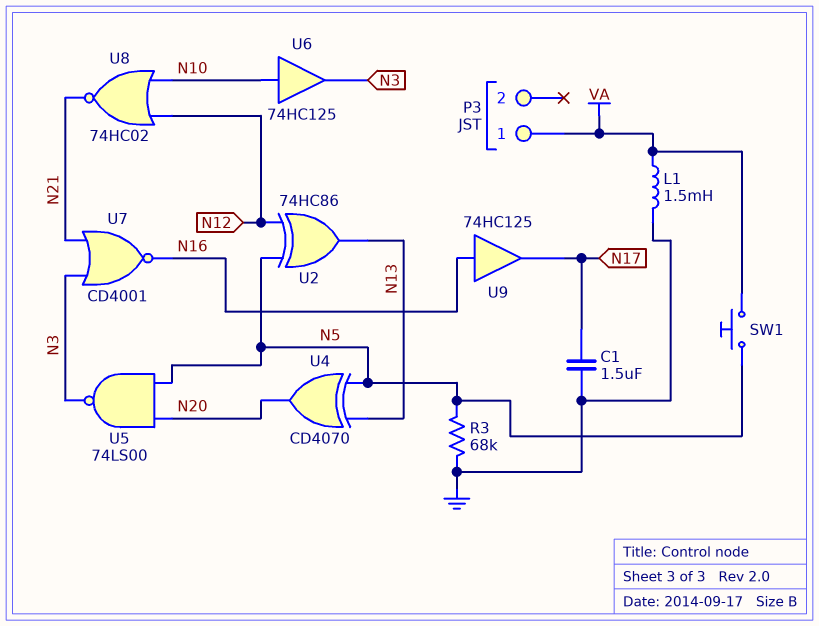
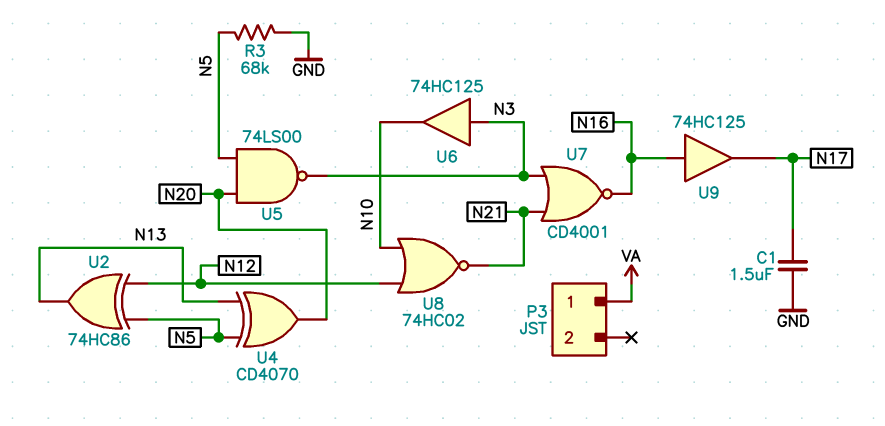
L1: 1.5mH (GND, VA) -> none
SW1: button (N5, VA) -> none
U6: buffer 74HC125 (in N10, out N3) -> buffer 74HC125 (in N3, out N10)

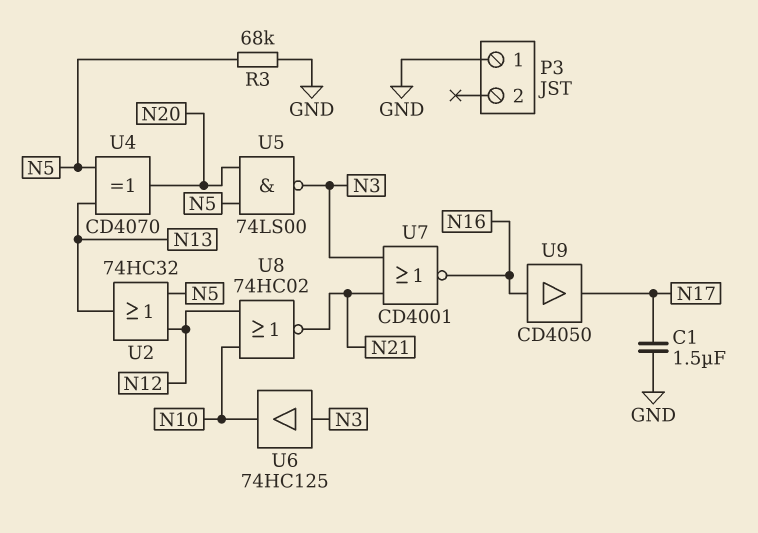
P3 pin 1: VA -> GND
U2: XOR 74HC86 (in N5, in N12, out N13) -> OR 74HC32 (in N5, in N12, out N13)
U9: buffer 74HC125 (in N16, out N17) -> buffer CD4050 (in N16, out N17)

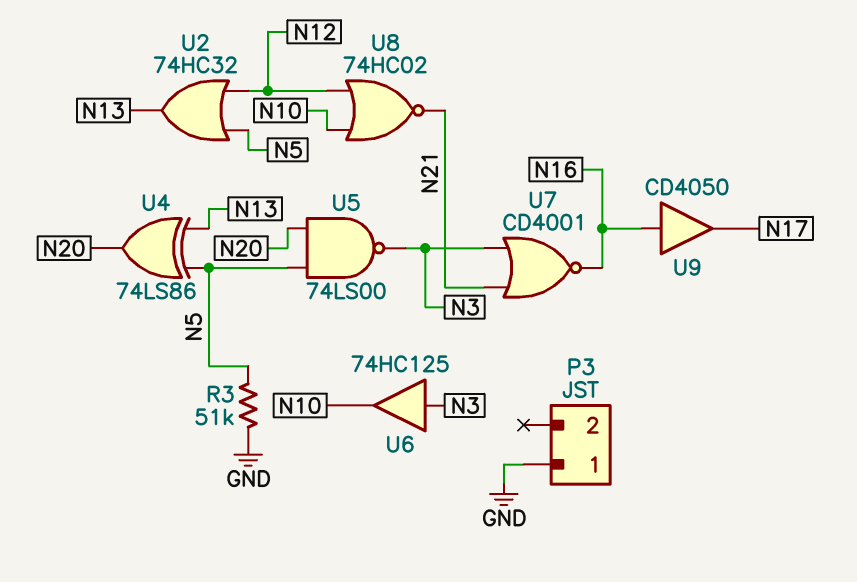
C1: 1.5uF (GND, N17) -> none
R3: 68k (GND, N5) -> 51k (GND, N5)
U4: XOR CD4070 (in N5, in N13, out N20) -> XOR 74LS86 (in N5, in N13, out N20)

